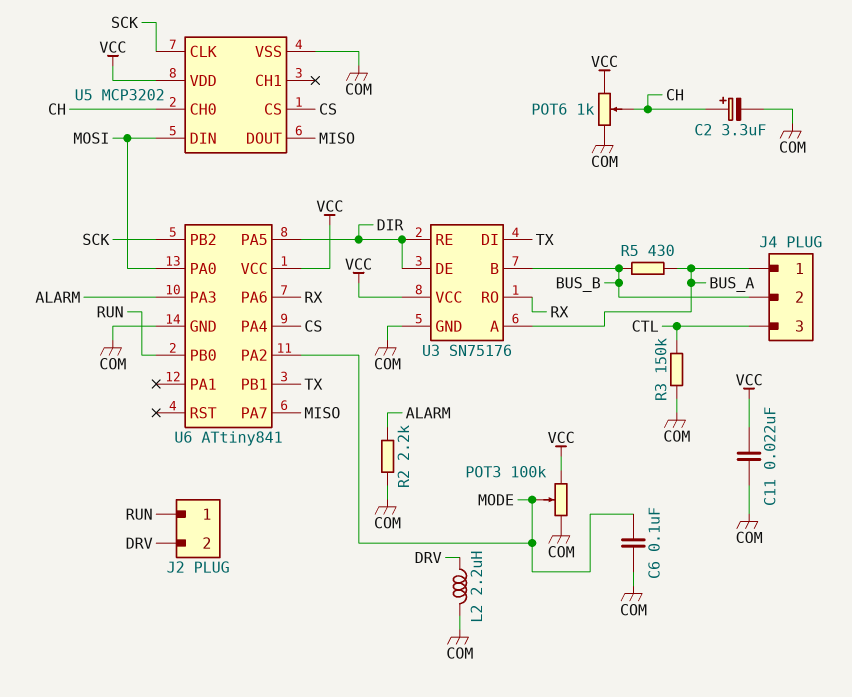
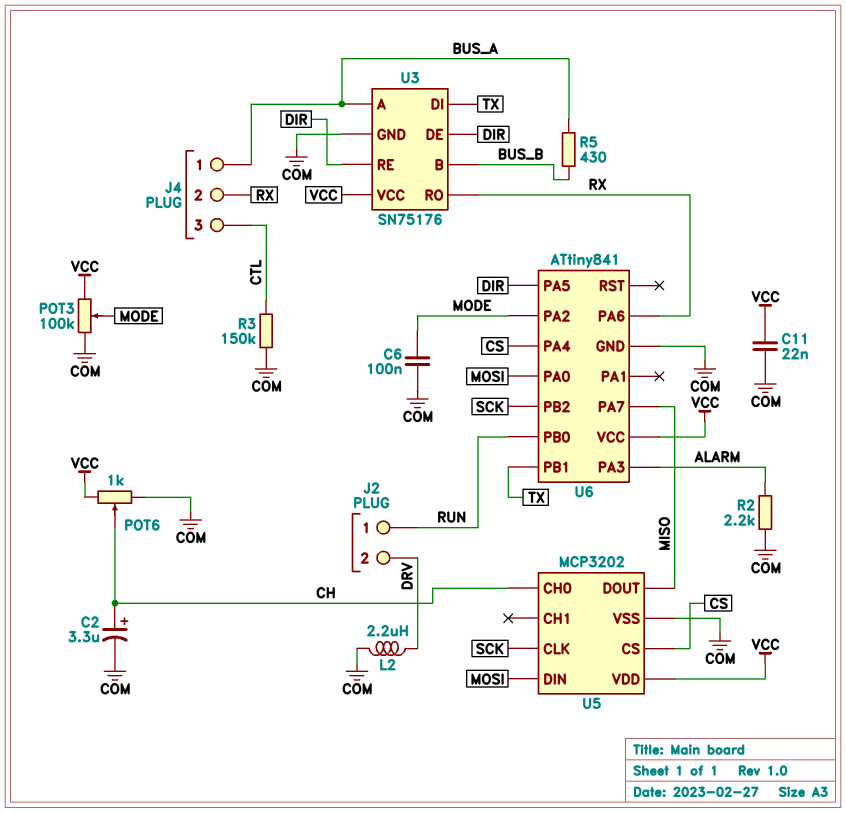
J4 pin 2: BUS_B -> RX

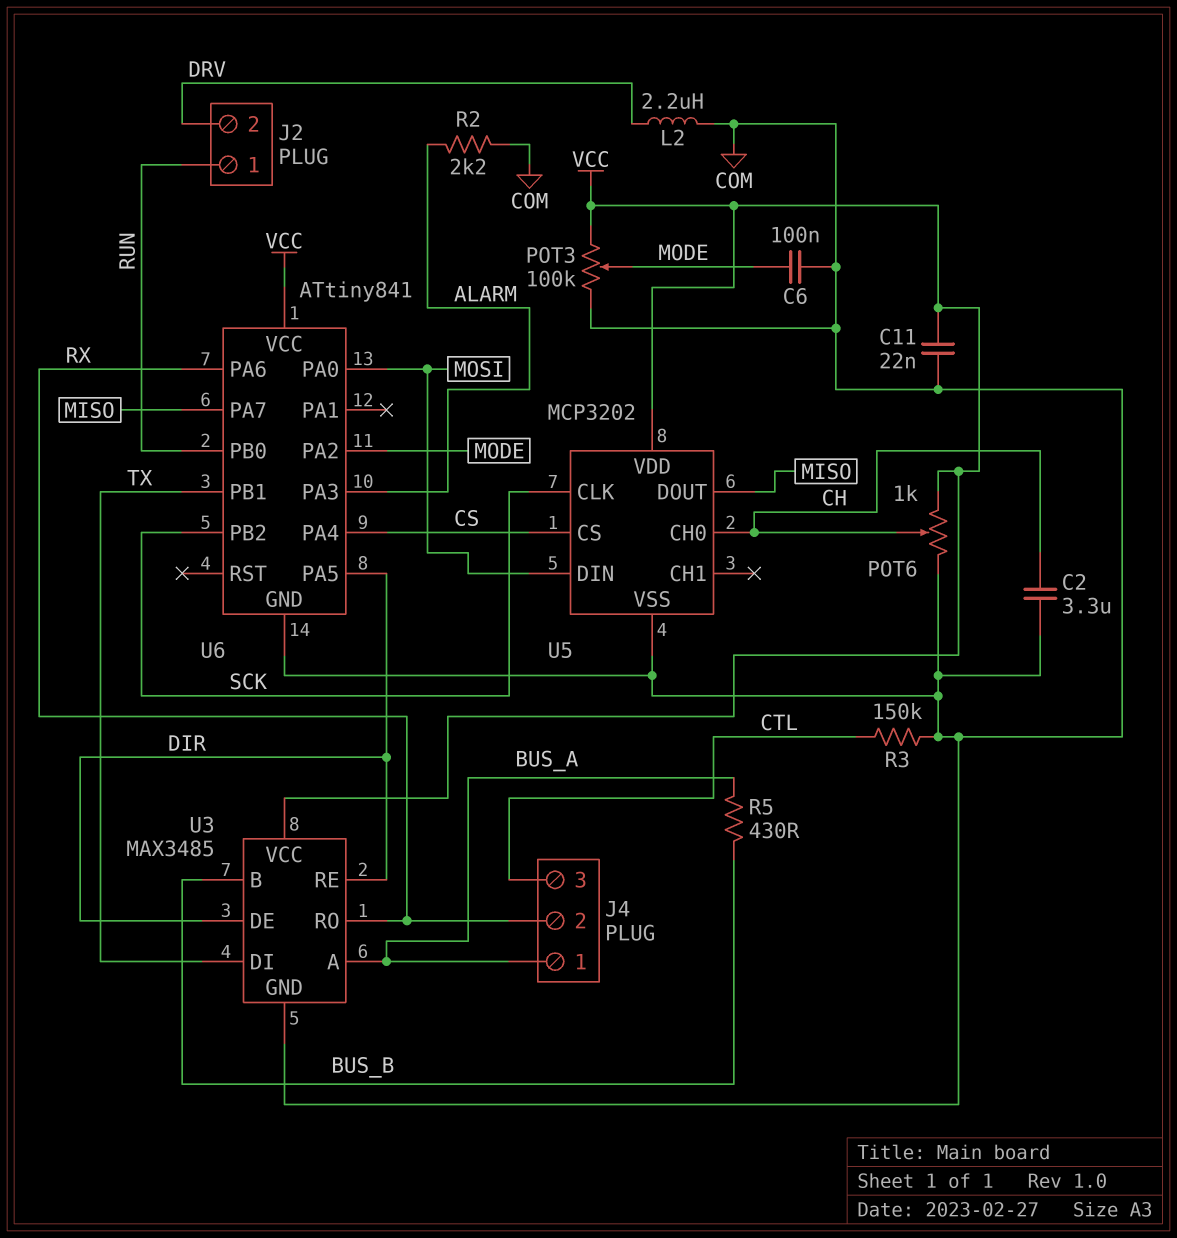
C2: 3.3uF (plus CH, minus COM) -> 3.3uF (CH, COM)
U3: SN75176 -> MAX3485

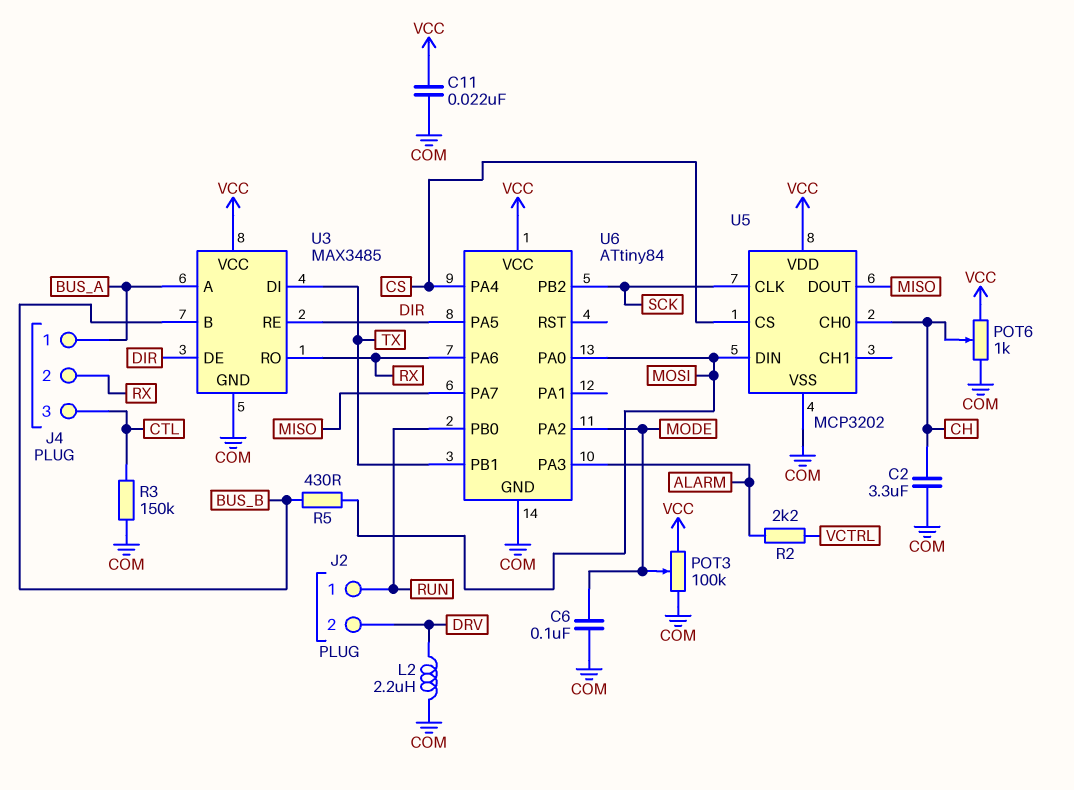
R2: 2.2k (ALARM, COM) -> 2.2k (ALARM, VCTRL)
R5: 430 (BUS_A, BUS_B) -> 430 (BUS_B, MOSI)
U6: ATtiny841 -> ATtiny84

